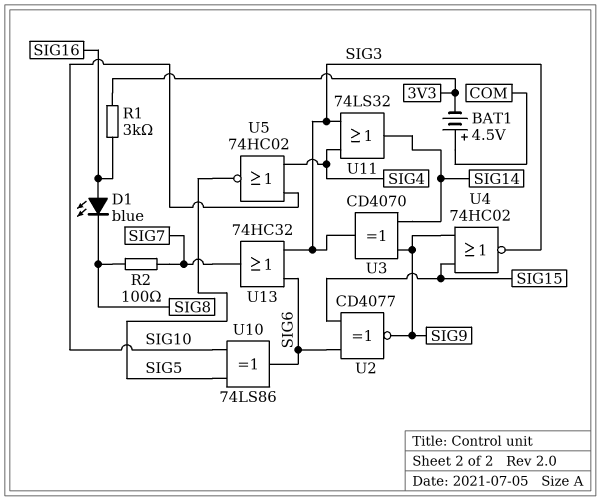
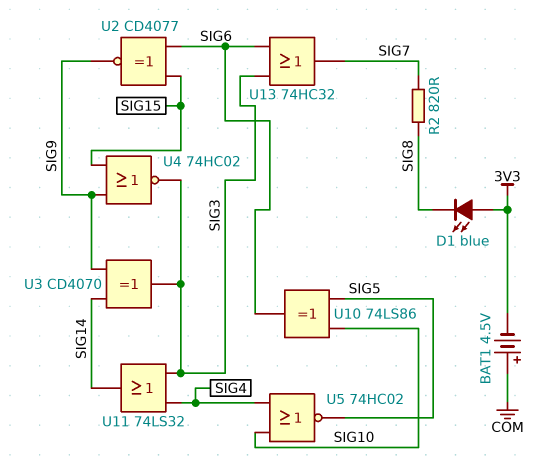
D1: LED blue (A SIG16, K SIG8) -> LED blue (A 3V3, K SIG8)
R1: 3k (3V3, SIG16) -> none
R2: 100 (SIG7, SIG8) -> 820 (SIG7, SIG8)

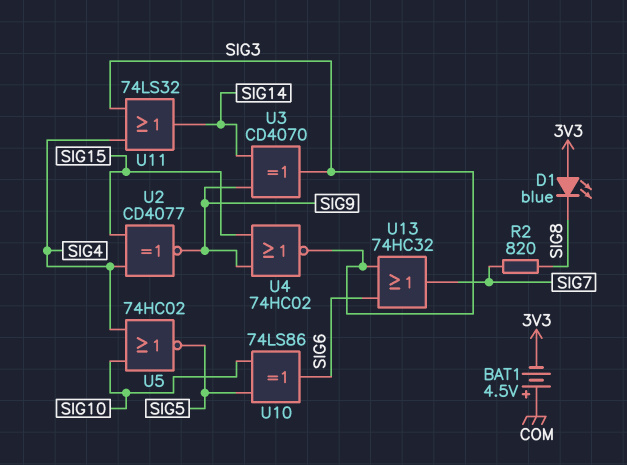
U2: XNOR CD4077 (in SIG6, in SIG15, out SIG9) -> XNOR CD4077 (in SIG4, in SIG15, out SIG9)

